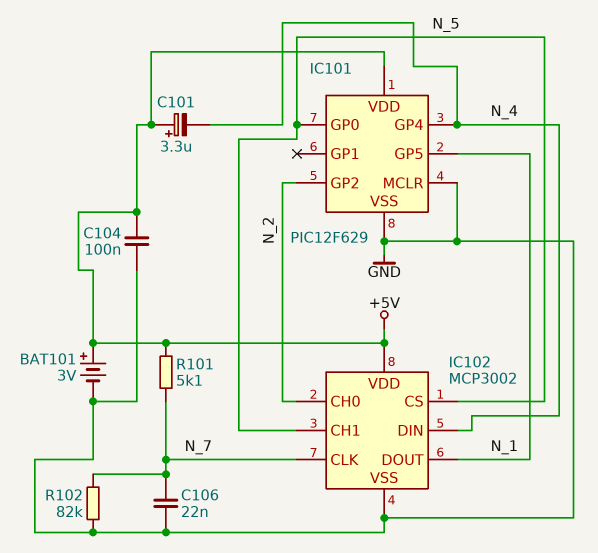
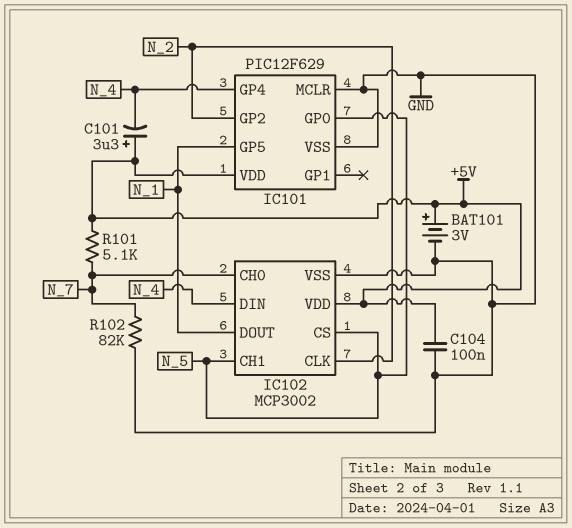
C106: 22nF (GND, N_7) -> none
IC102 pin CH0: N_2 -> N_7
IC102 pin CLK: N_7 -> N_2

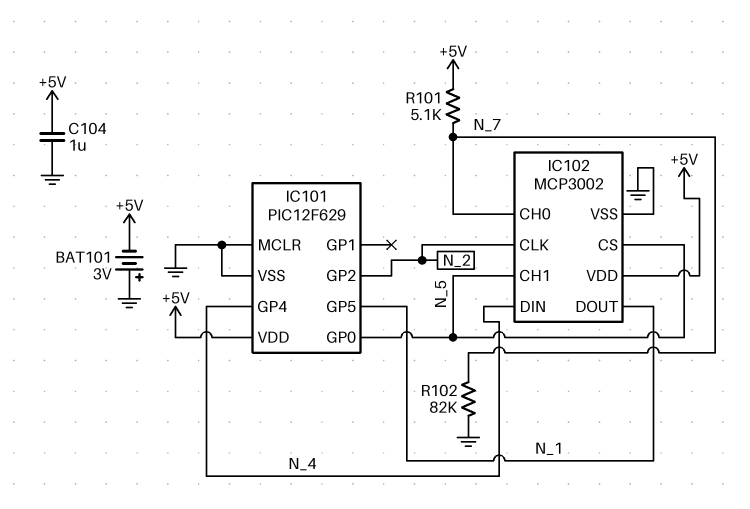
BAT101: 3V (plus +5V, minus GND) -> 3V (plus GND, minus +5V)
C101: 3.3uF (plus +5V, minus N_4) -> none
C104: 100nF (+5V, GND) -> 1uF (+5V, GND)

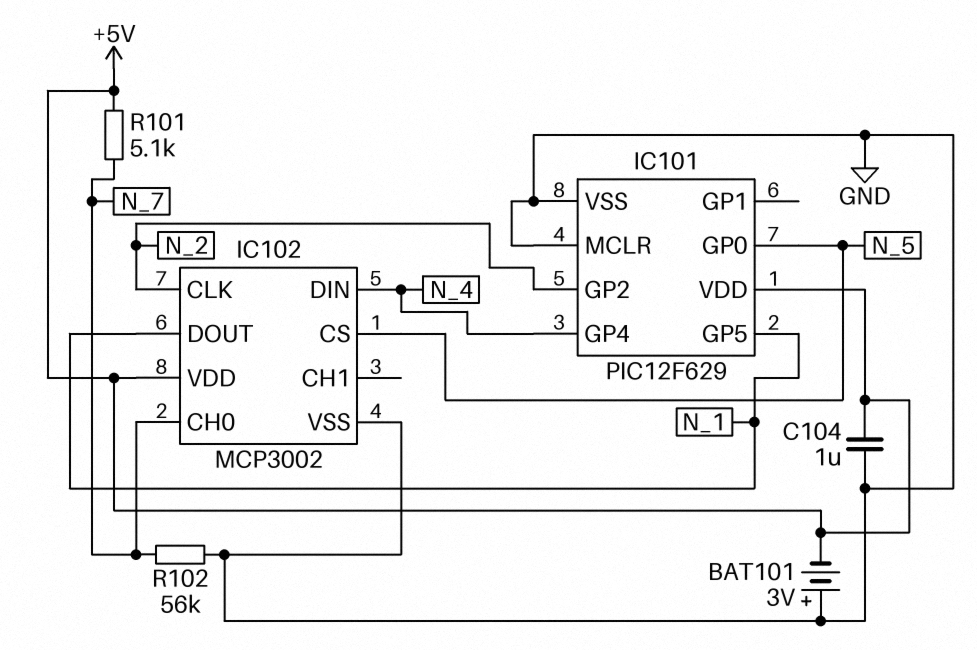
IC102 pin CH1: N_5 -> none
R102: 82k (GND, N_7) -> 56k (GND, N_7)

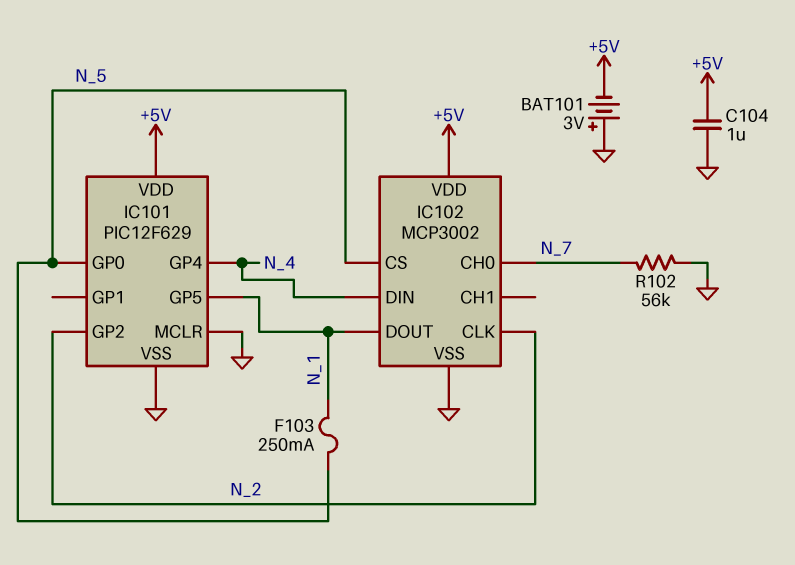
F103: none -> 250mA (N_1, N_5)
R101: 5.1k (+5V, N_7) -> none

